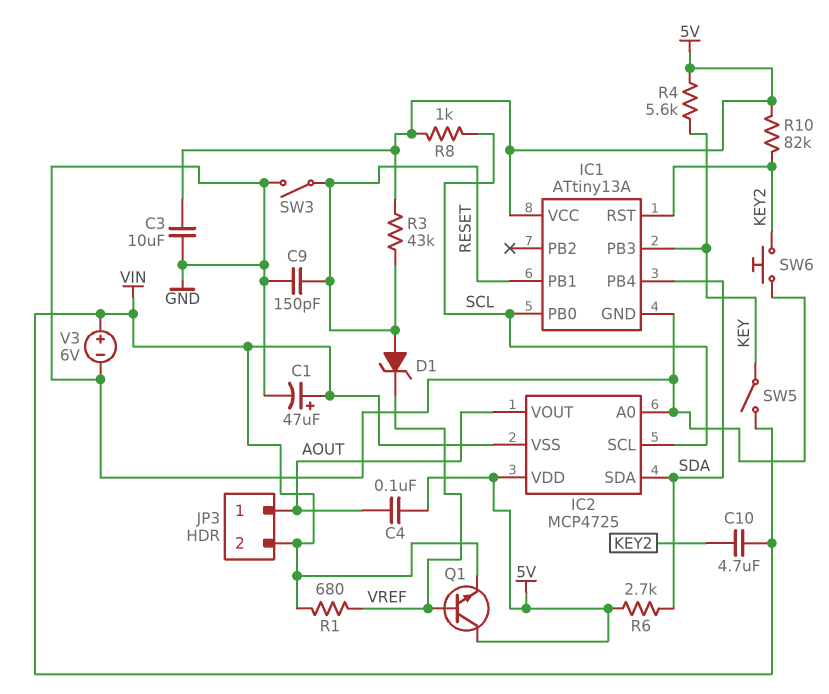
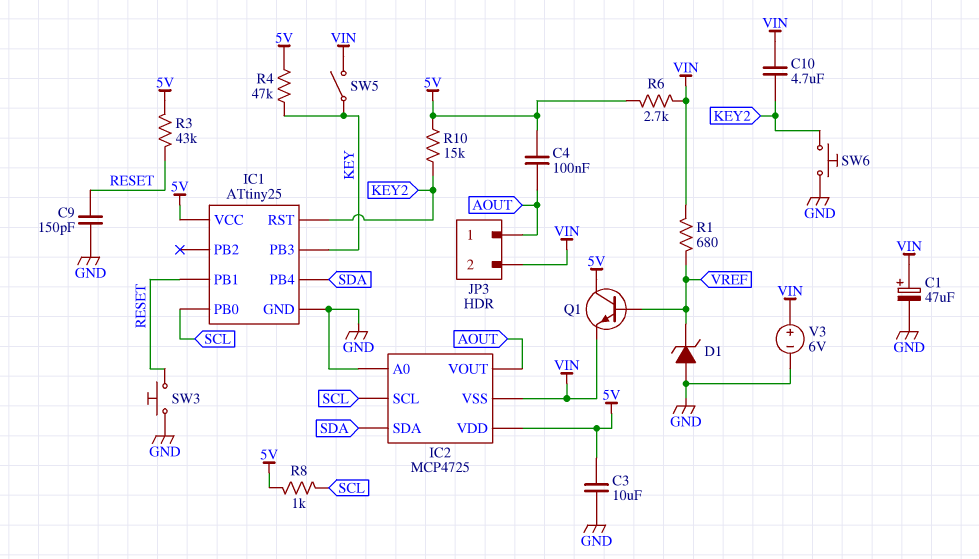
D1: zener (A RESET, K VREF) -> zener (A GND, K VREF)
IC1: ATtiny13A -> ATtiny25
R4: 5.6k (5V, KEY) -> 47k (5V, KEY)
R6: 2.7k (5V, SDA) -> 2.7k (5V, VIN)
R10: 82k (5V, KEY2) -> 15k (5V, KEY2)
SW3: switch (GND, RESET) -> button (GND, RESET)

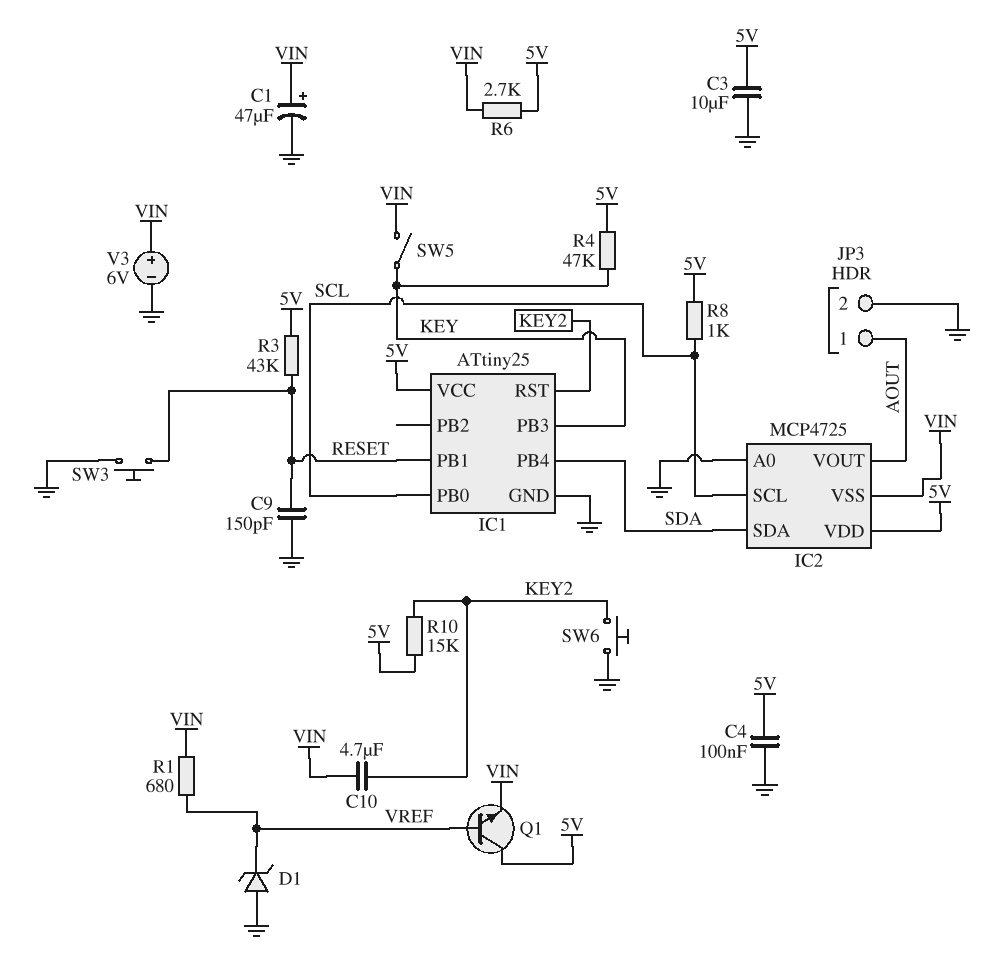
C4: 100nF (5V, AOUT) -> 100nF (5V, GND)
JP3 pin 2: VIN -> GND

